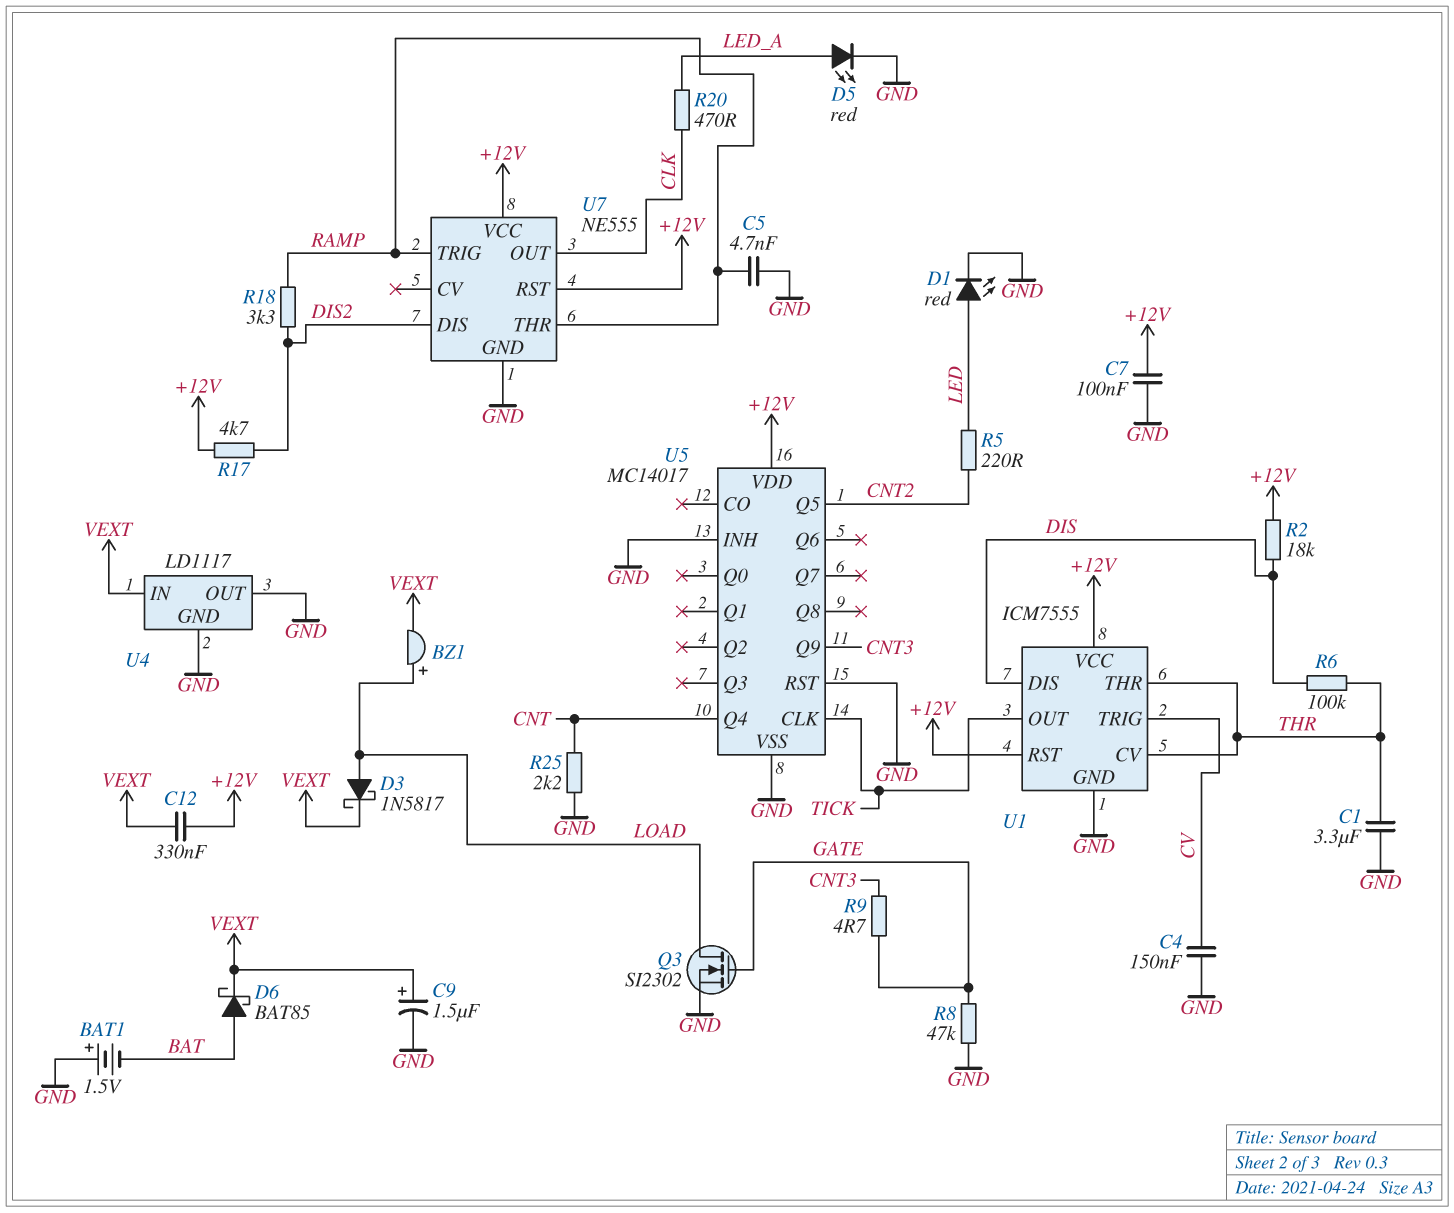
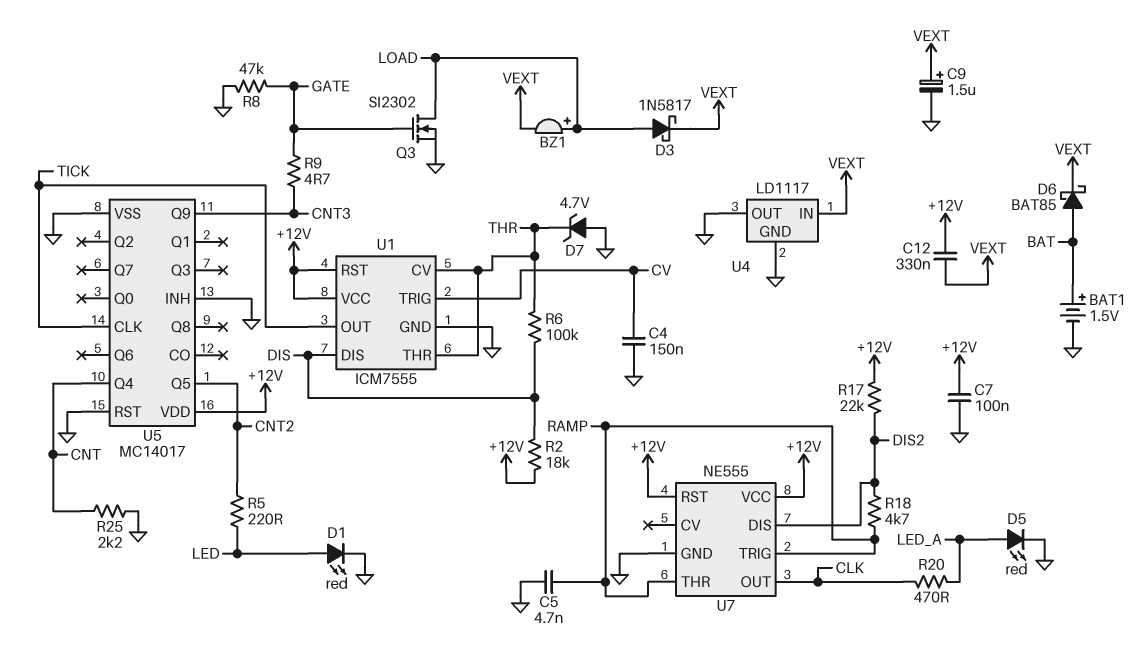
BAT1: 1.5V (plus GND, minus BAT) -> 1.5V (plus BAT, minus GND)
C1: 3.3uF (GND, THR) -> none
D7: none -> zener 4.7V (A GND, K THR)
R17: 4.7k (+12V, DIS2) -> 22k (+12V, DIS2)
R18: 3.3k (DIS2, RAMP) -> 4.7k (DIS2, RAMP)

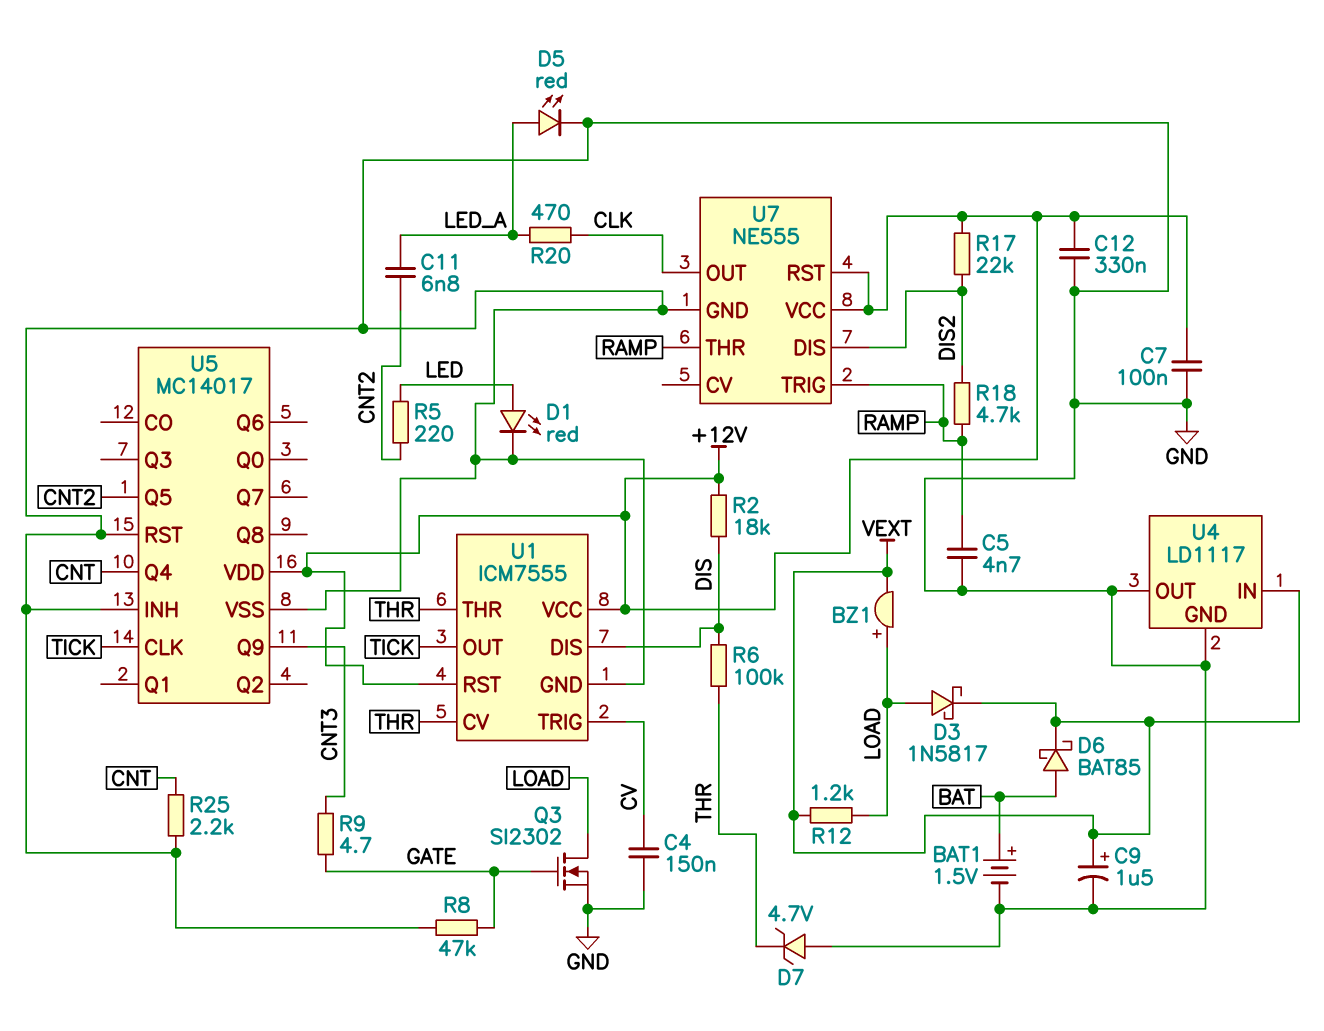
C11: none -> 6.8nF (CNT2, LED_A)
C12: 330nF (+12V, VEXT) -> 330nF (+12V, GND)
R12: none -> 1.2k (LOAD, VEXT)

